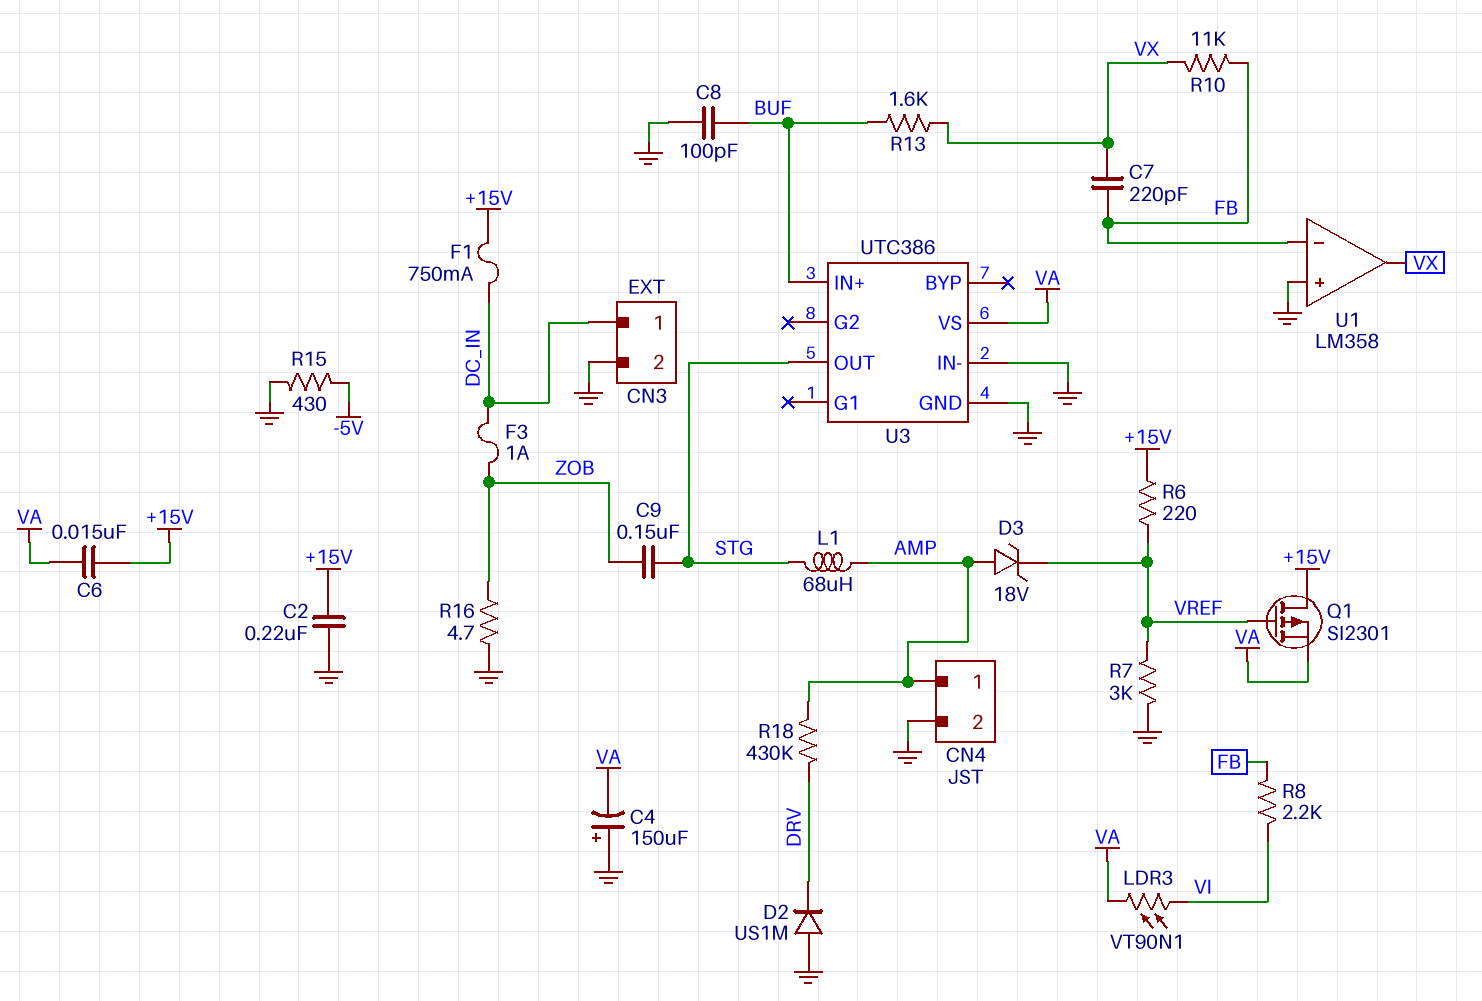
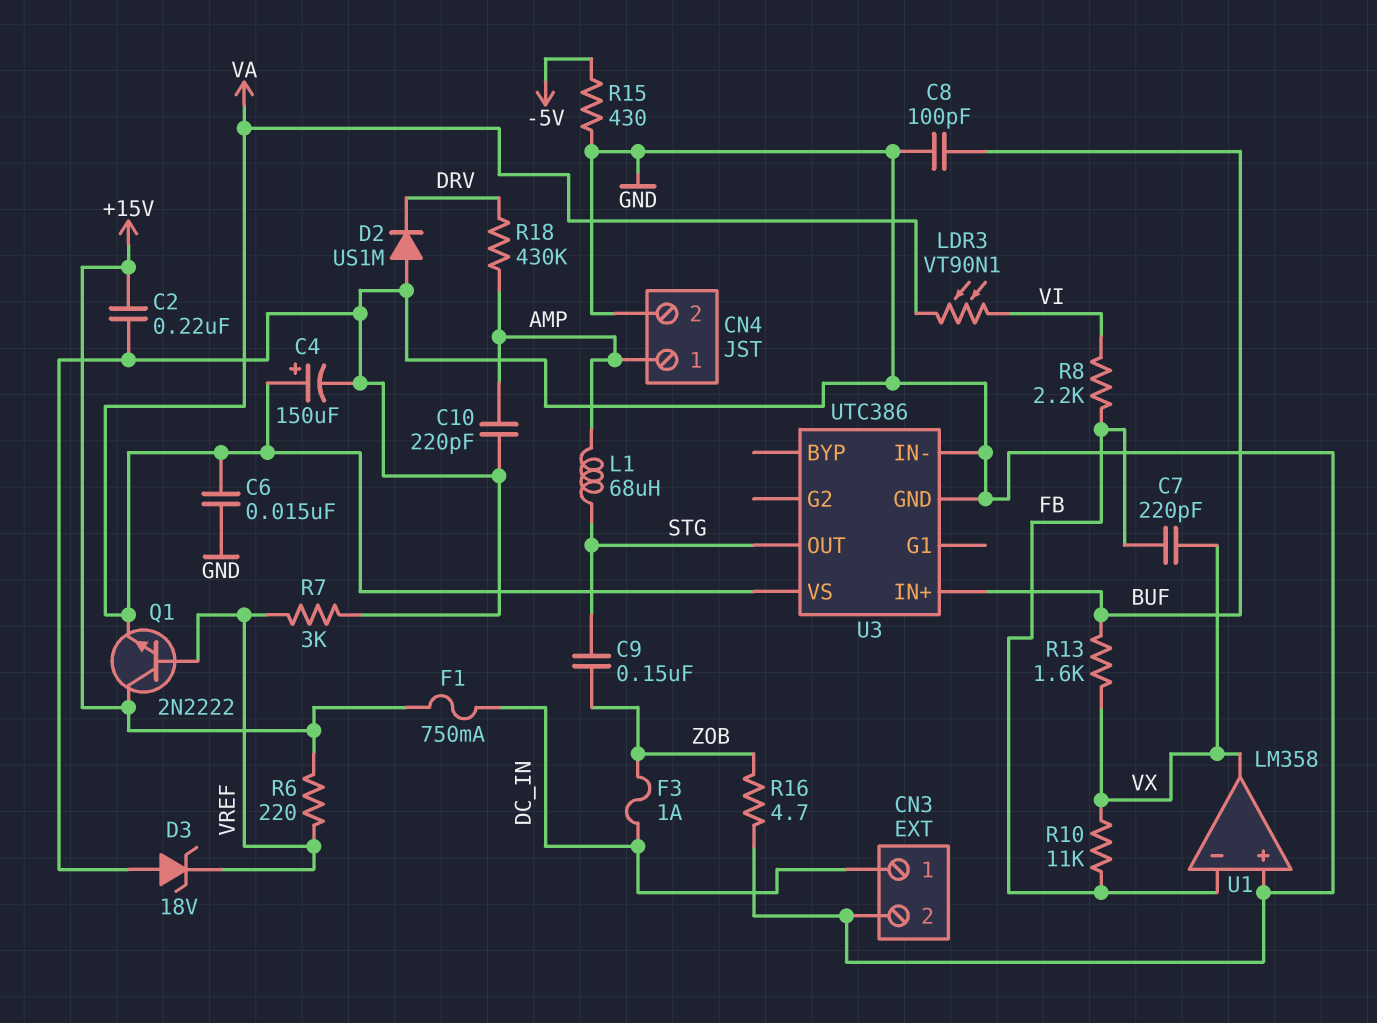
C4: 150uF (plus GND, minus VA) -> 150uF (plus VA, minus GND)
C6: 15nF (+15V, VA) -> 15nF (GND, VA)
C10: none -> 220pF (AMP, GND)
D3: zener 18V (A AMP, K VREF) -> zener 18V (A GND, K VREF)
Q1: PMOS SI2301 (G VREF, D +15V, S VA) -> NPN 2N2222 (B VREF, C +15V, E VA)

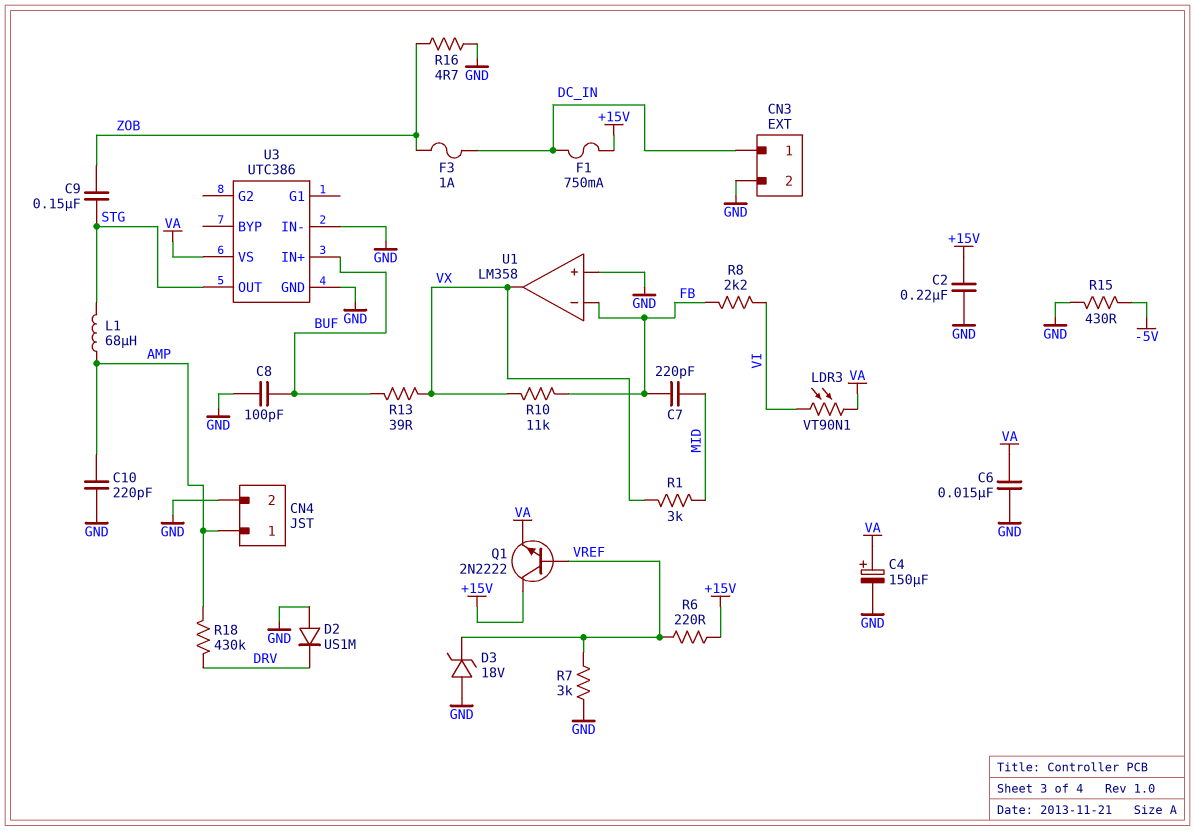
C7: 220pF (FB, VX) -> 220pF (FB, MID)
R1: none -> 3k (MID, VX)
R13: 1.6k (BUF, VX) -> 39 (BUF, VX)

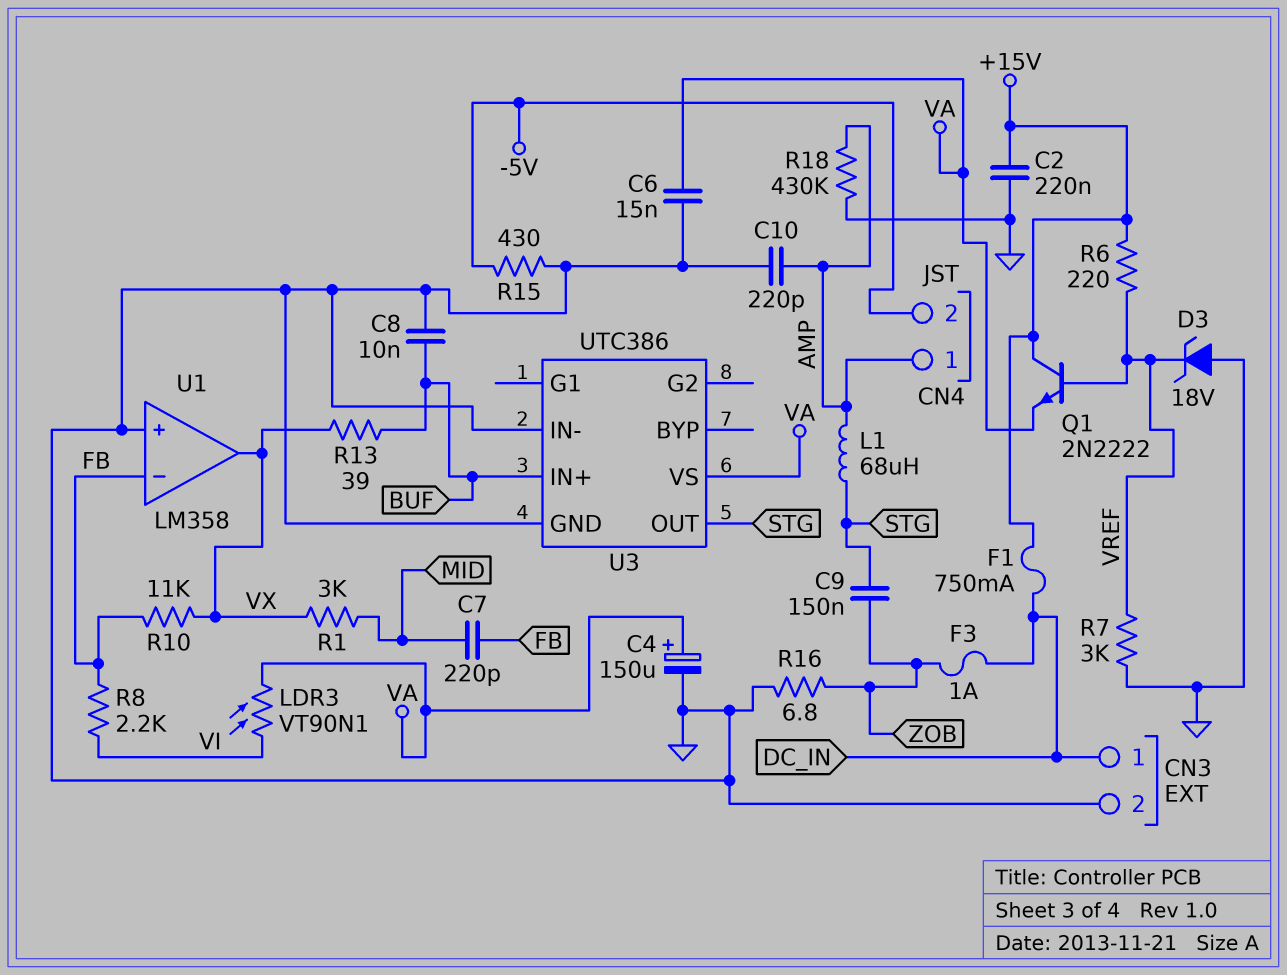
C8: 100pF (BUF, GND) -> 10nF (BUF, GND)
CN4 pin 2: GND -> -5V
D2: diode US1M (A GND, K DRV) -> none
R16: 4.7 (GND, ZOB) -> 6.8 (GND, ZOB)
R18: 430k (AMP, DRV) -> 430k (AMP, GND)

